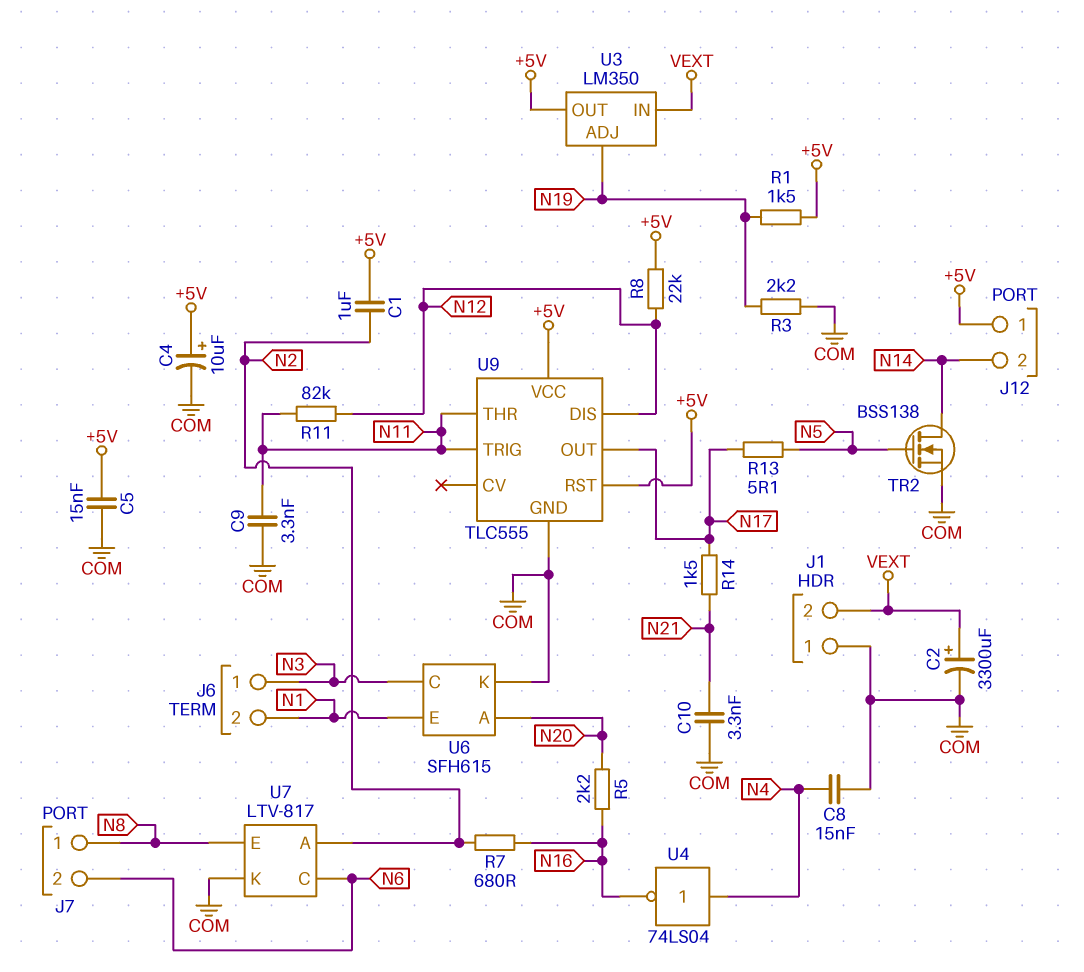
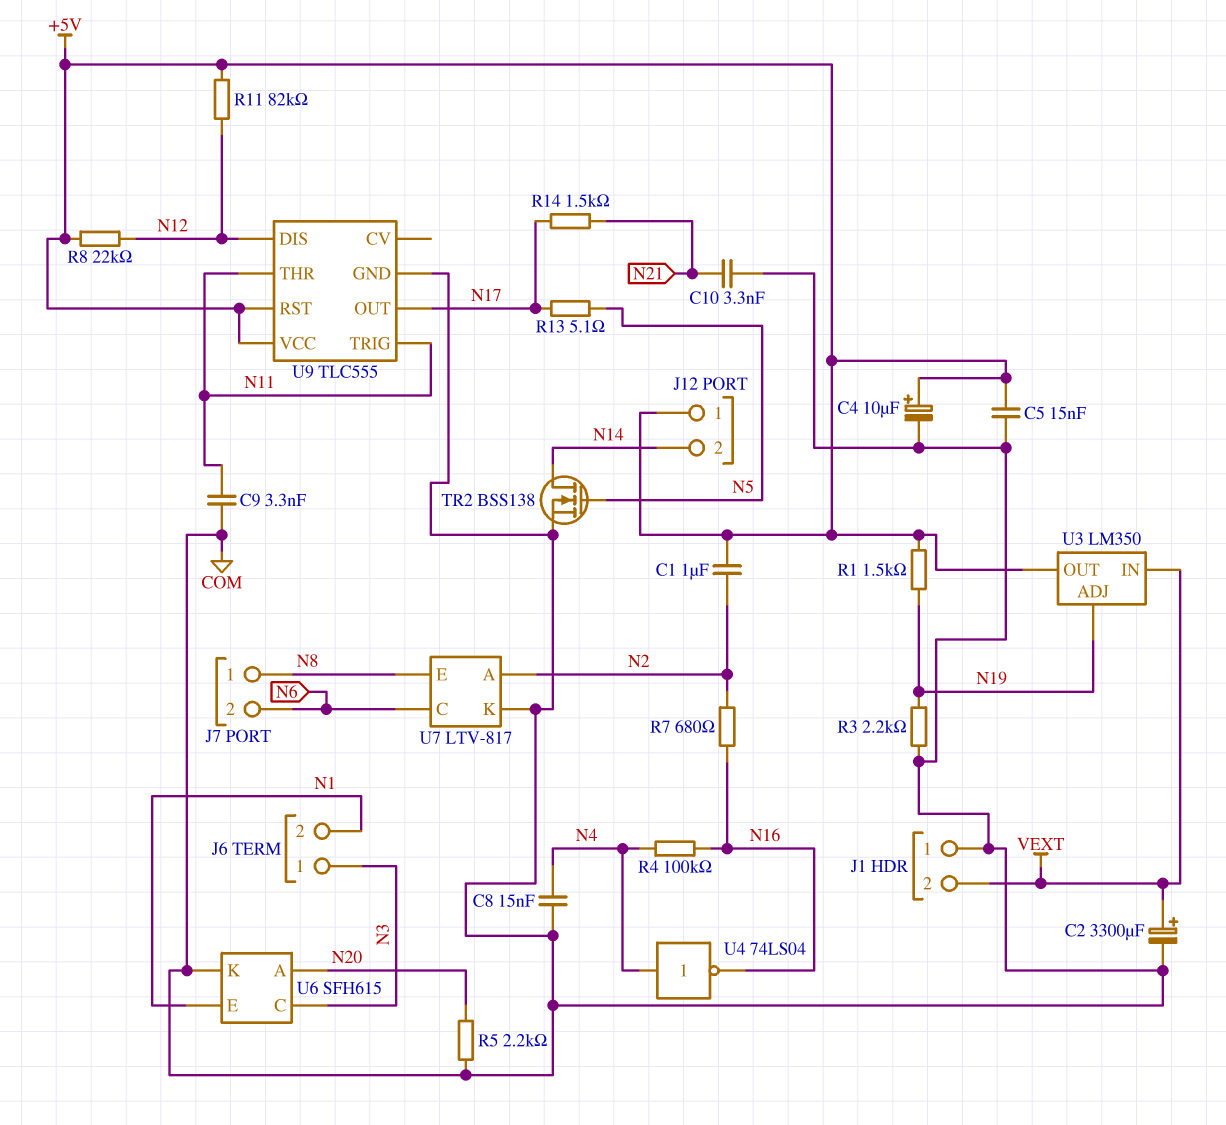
R4: none -> 100k (N4, N16)
R5: 2.2k (N16, N20) -> 2.2k (COM, N20)
R11: 82k (N11, N12) -> 82k (+5V, N12)

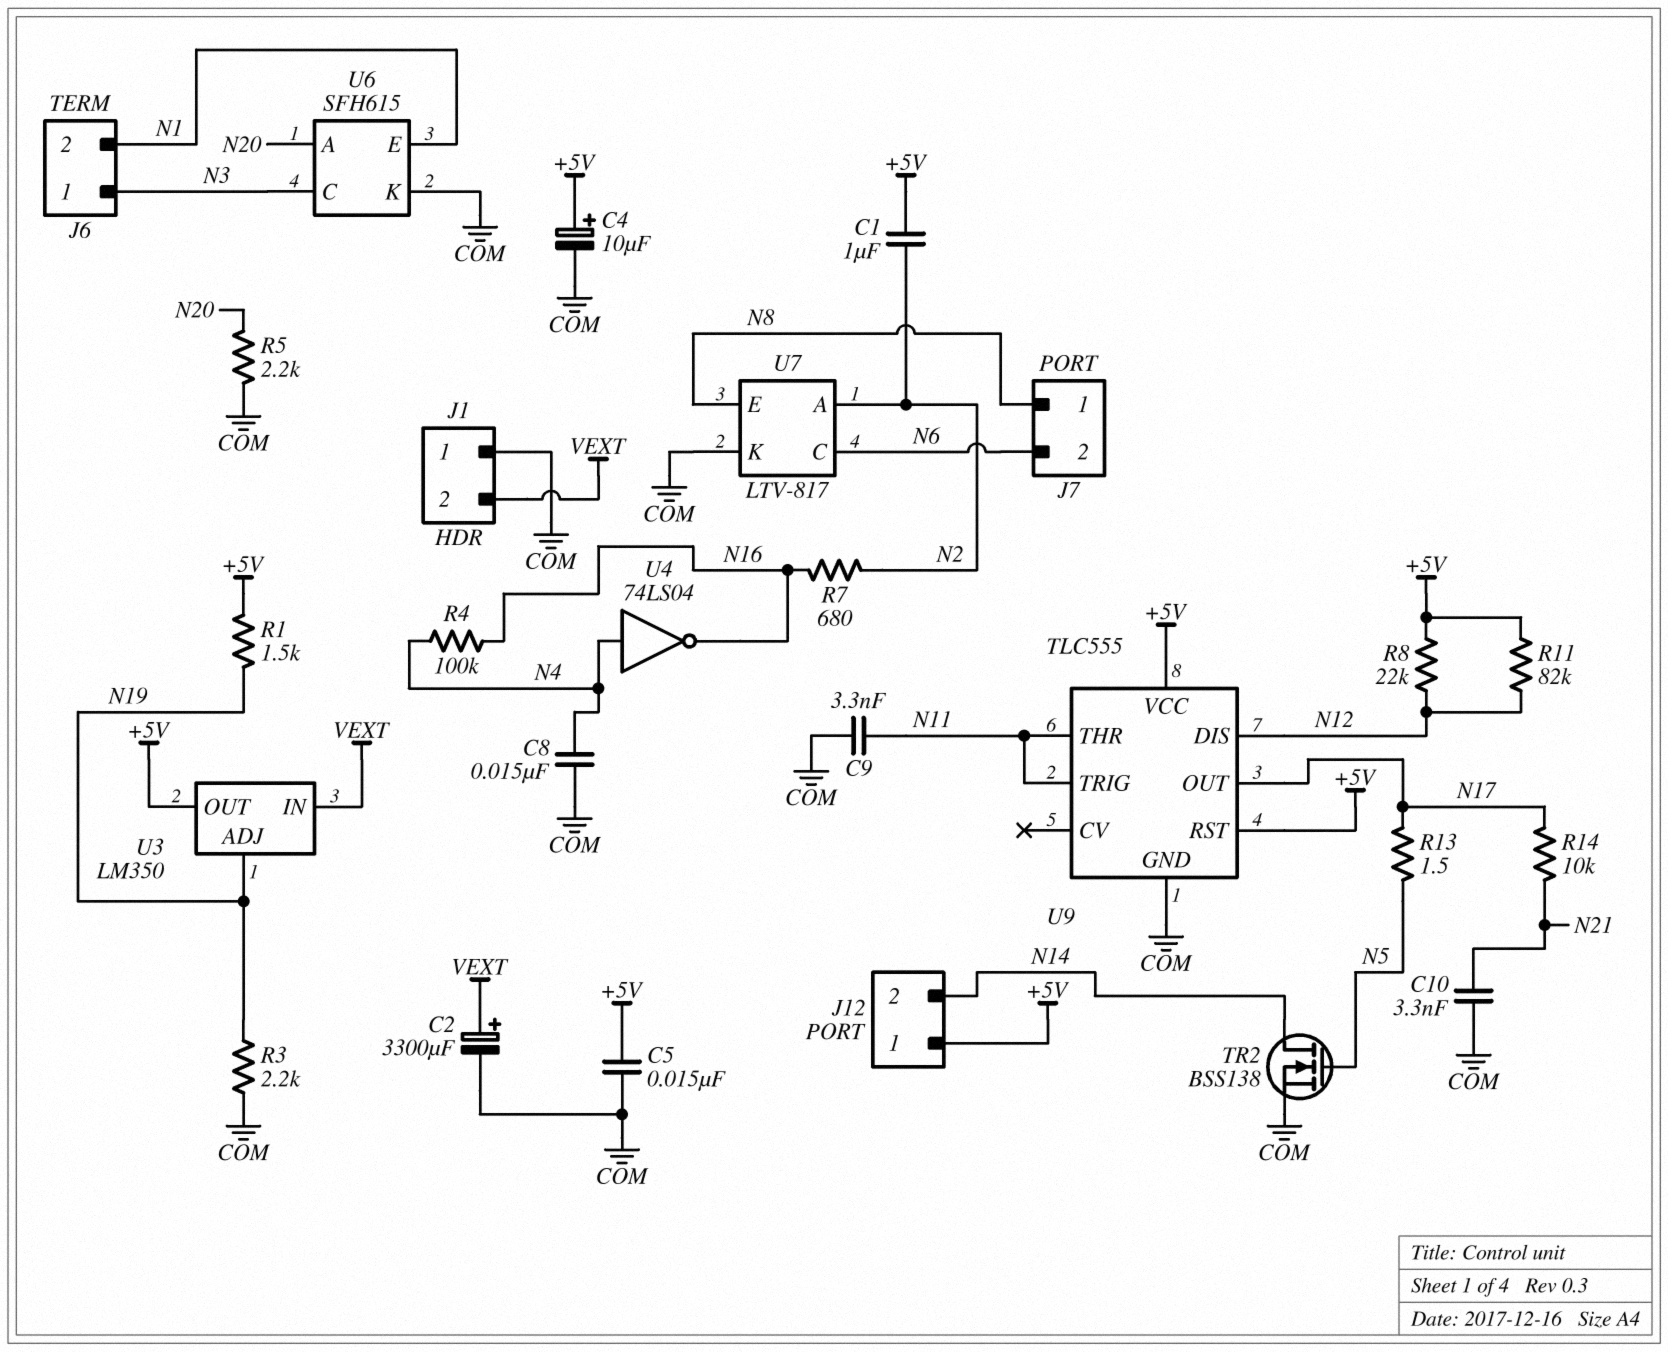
R13: 5.1 (N5, N17) -> 1.5 (N5, N17)
R14: 1.5k (N17, N21) -> 10k (N17, N21)

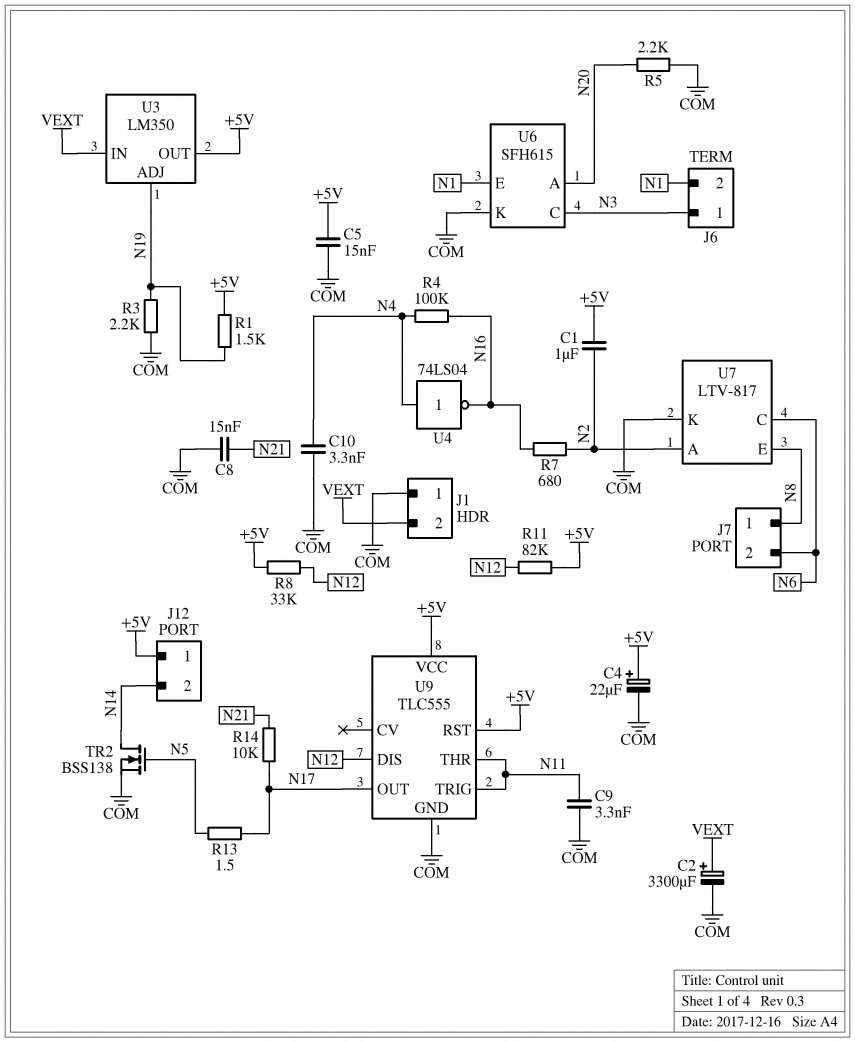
C4: 10uF (plus +5V, minus COM) -> 22uF (plus +5V, minus COM)
C8: 15nF (COM, N4) -> 15nF (COM, N21)
C10: 3.3nF (COM, N21) -> 3.3nF (COM, N4)
R8: 22k (+5V, N12) -> 33k (+5V, N12)

